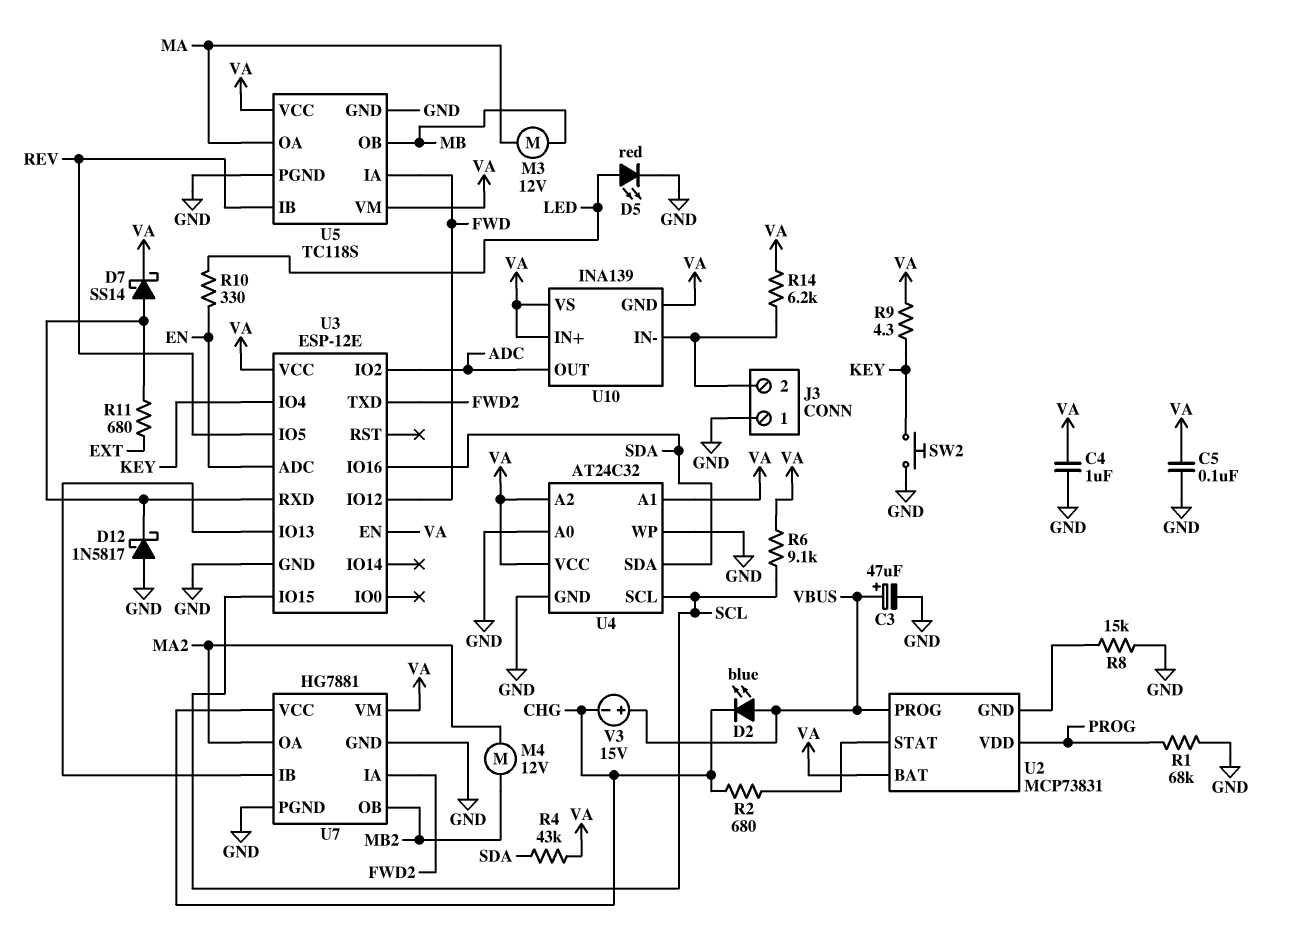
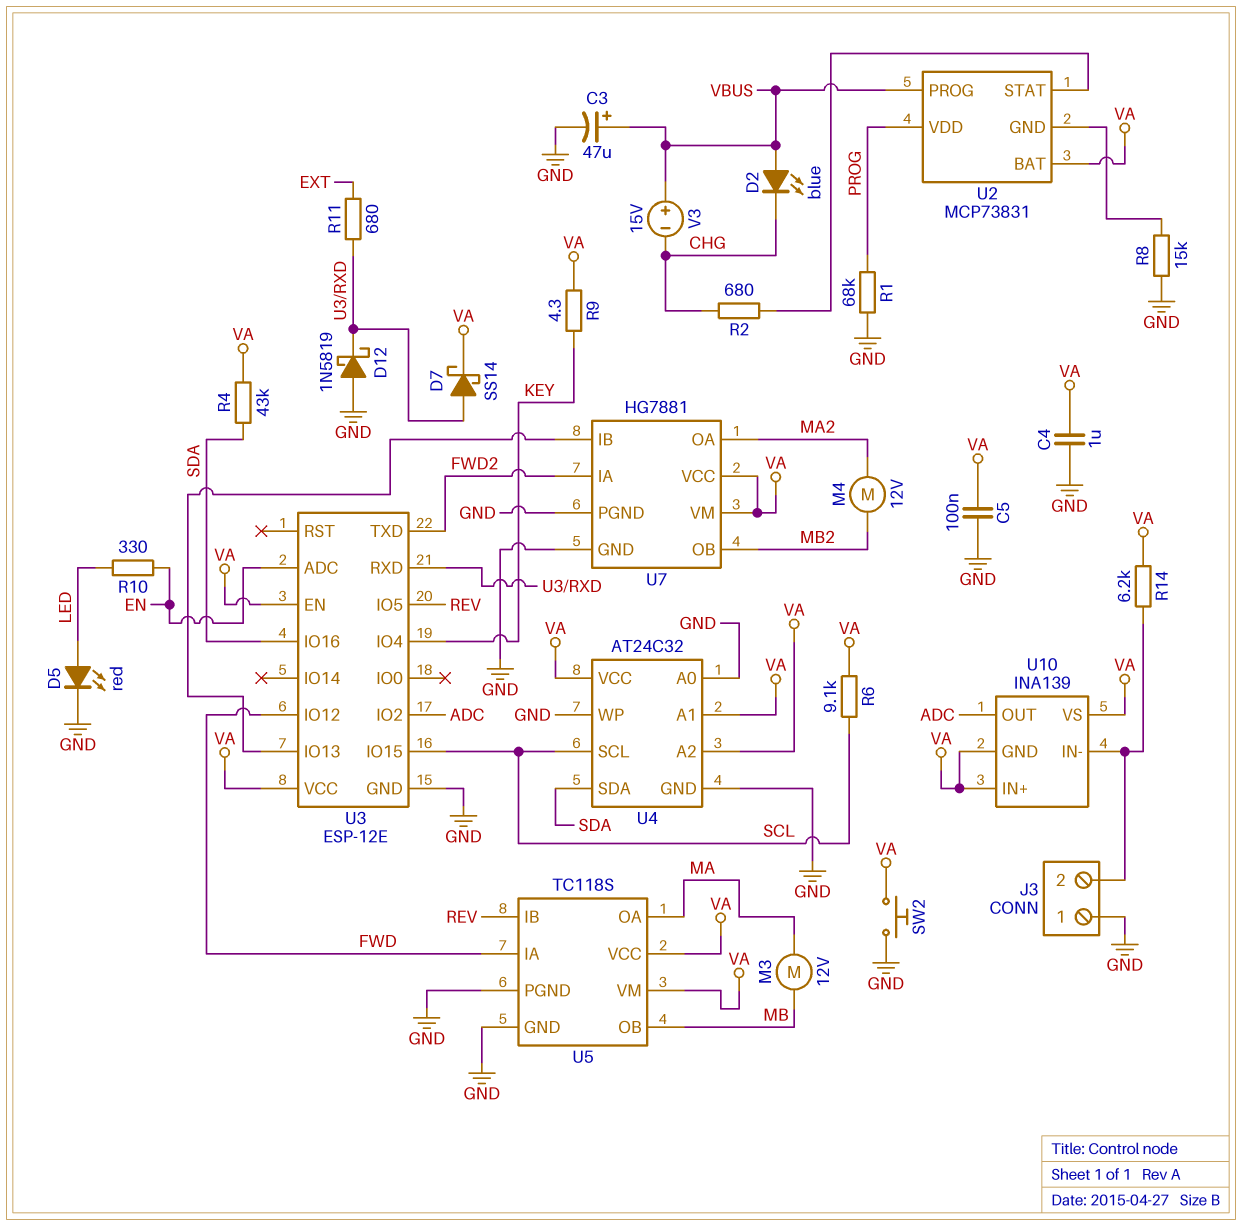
D12: schottky 1N5817 (A GND, K U3/RXD) -> schottky 1N5819 (A GND, K U3/RXD)
SW2: button (GND, KEY) -> button (GND, VA)
U7 pin VCC: CHG -> VA

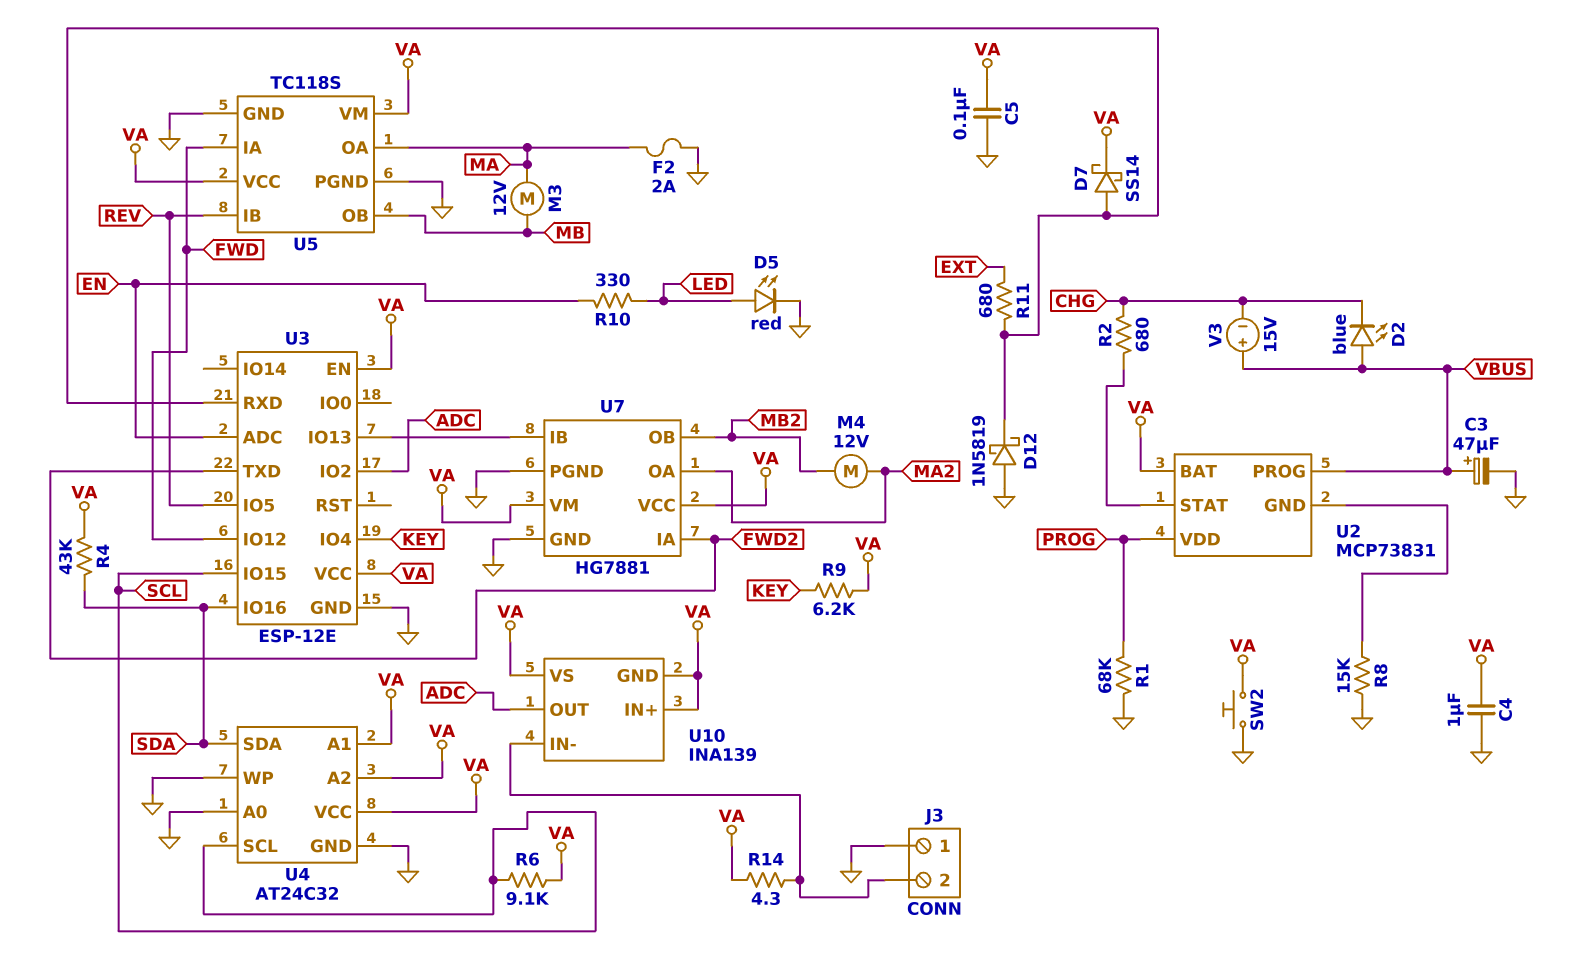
F2: none -> 2A (GND, MA)
R9: 4.3 (KEY, VA) -> 6.2k (KEY, VA)
R14: 6.2k (J3/2, VA) -> 4.3 (J3/2, VA)

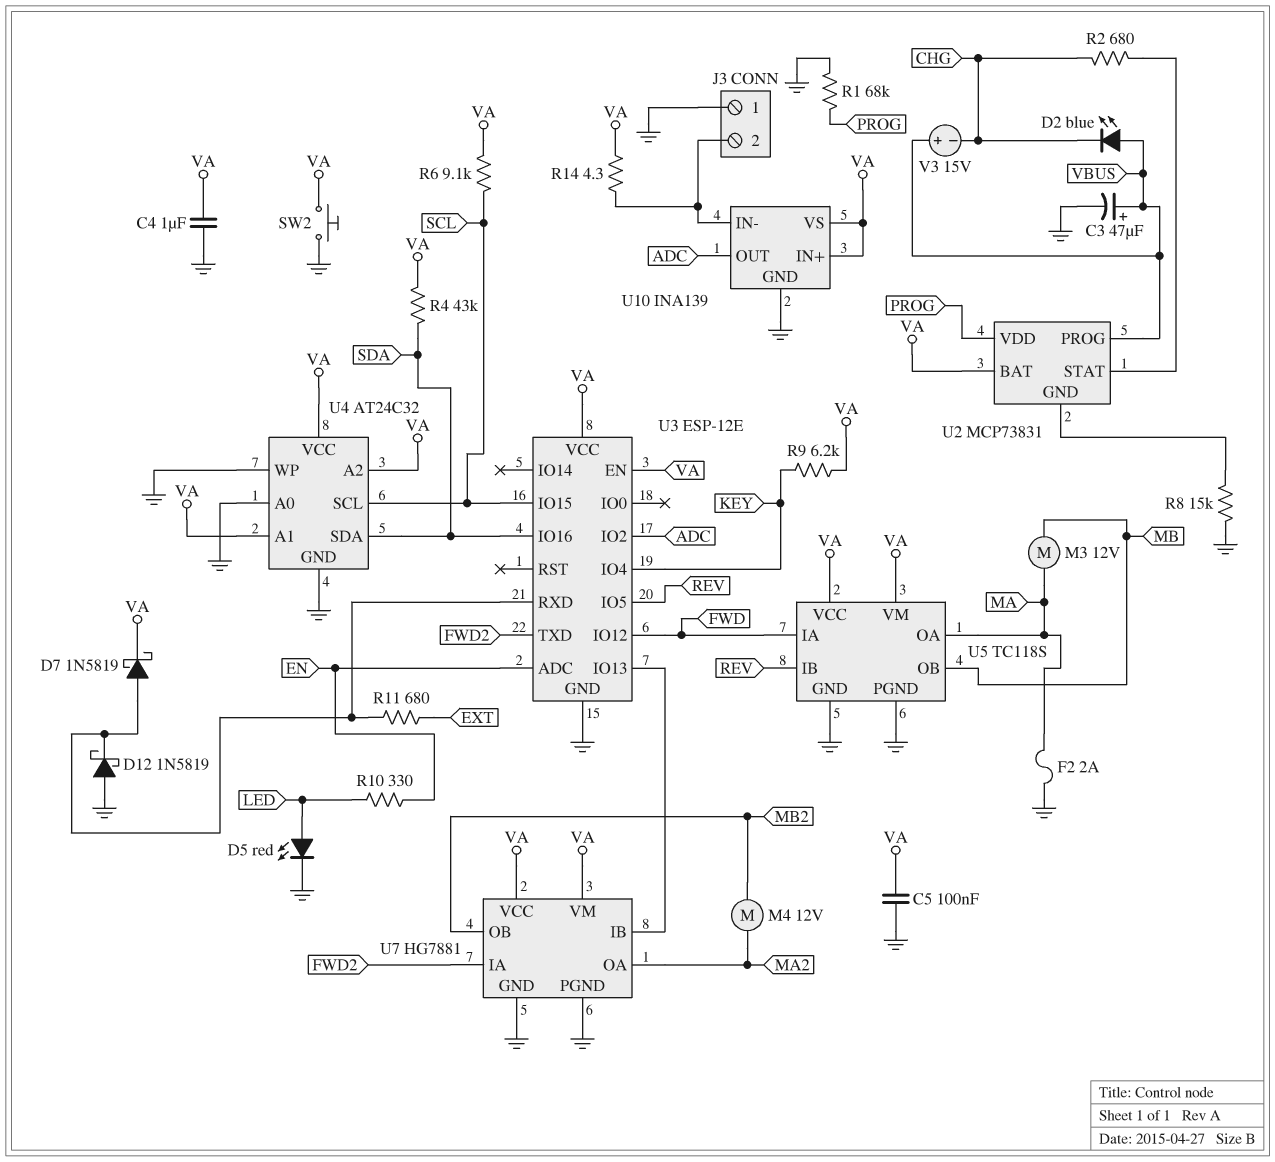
D7: schottky SS14 (A U3/RXD, K VA) -> schottky 1N5819 (A U3/RXD, K VA)
U10 pin GND: VA -> GND

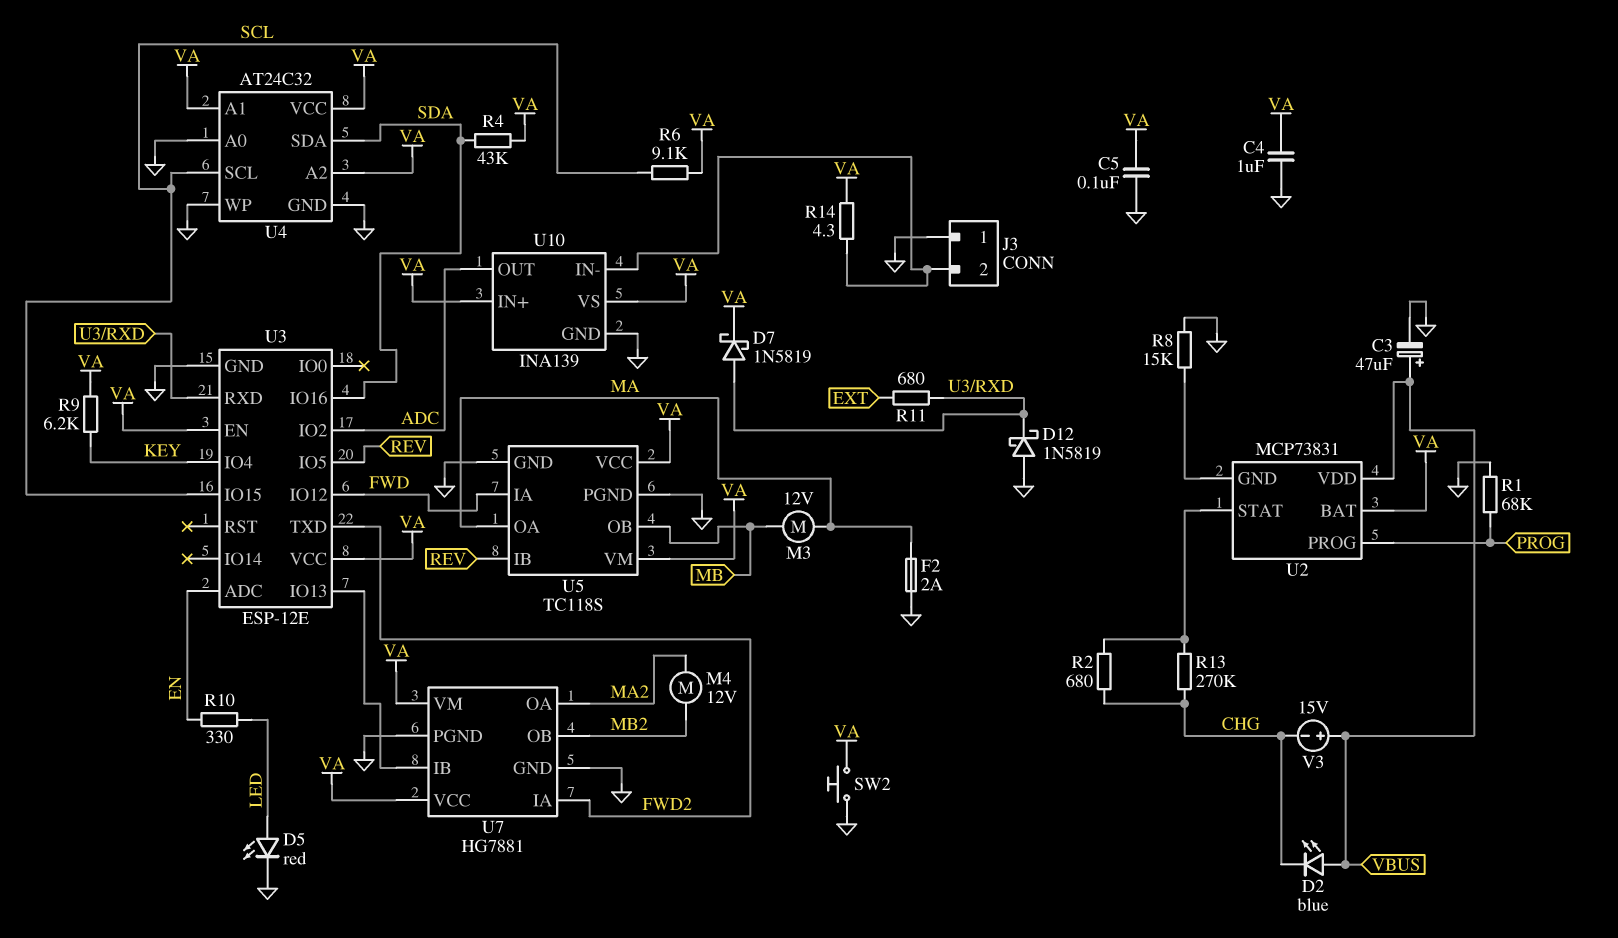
R13: none -> 270k (CHG, U2/STAT)
U2 pin PROG: VBUS -> PROG
U2 pin VDD: PROG -> VBUS

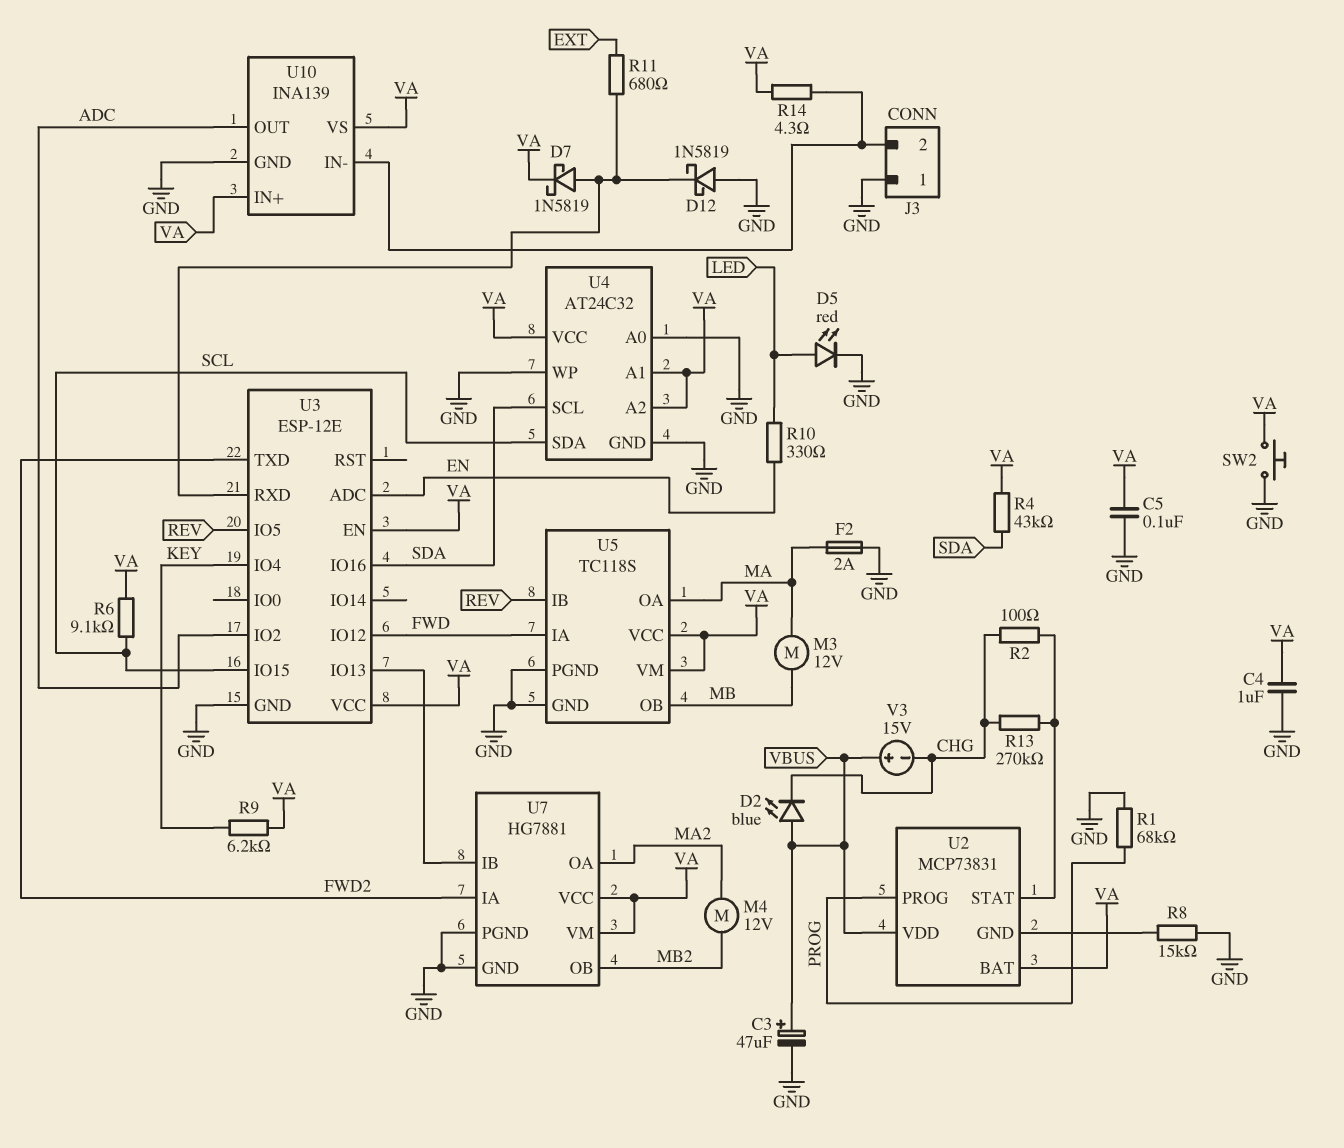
R2: 680 (CHG, U2/STAT) -> 100 (CHG, U2/STAT)
U4 pin SCL: SCL -> SDA
U4 pin SDA: SDA -> SCL

